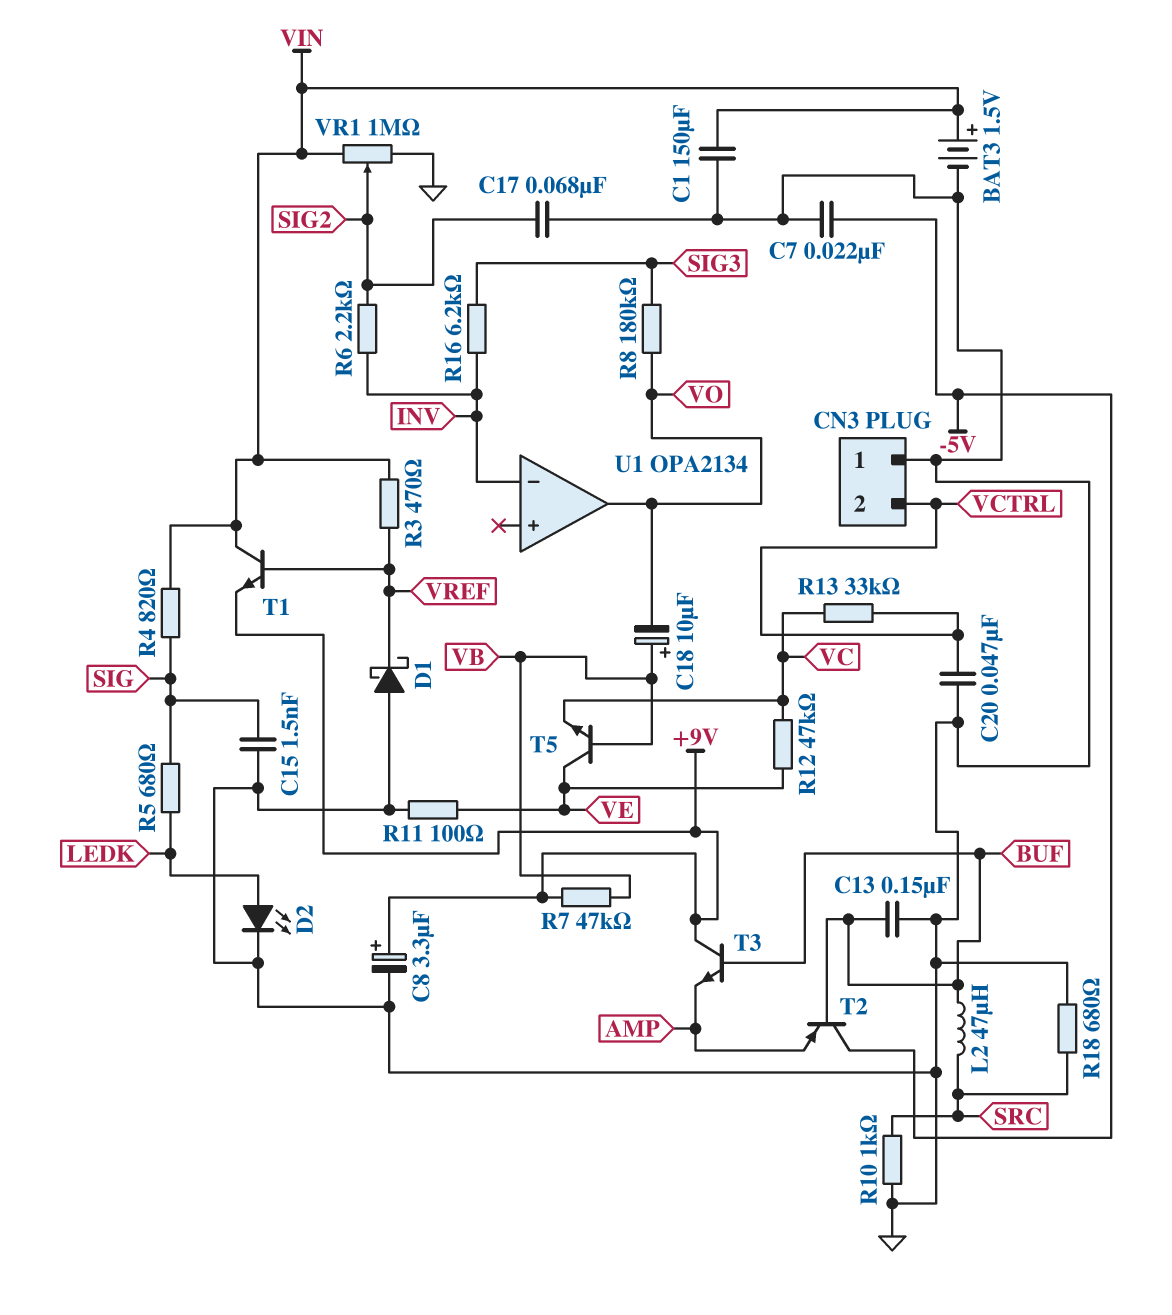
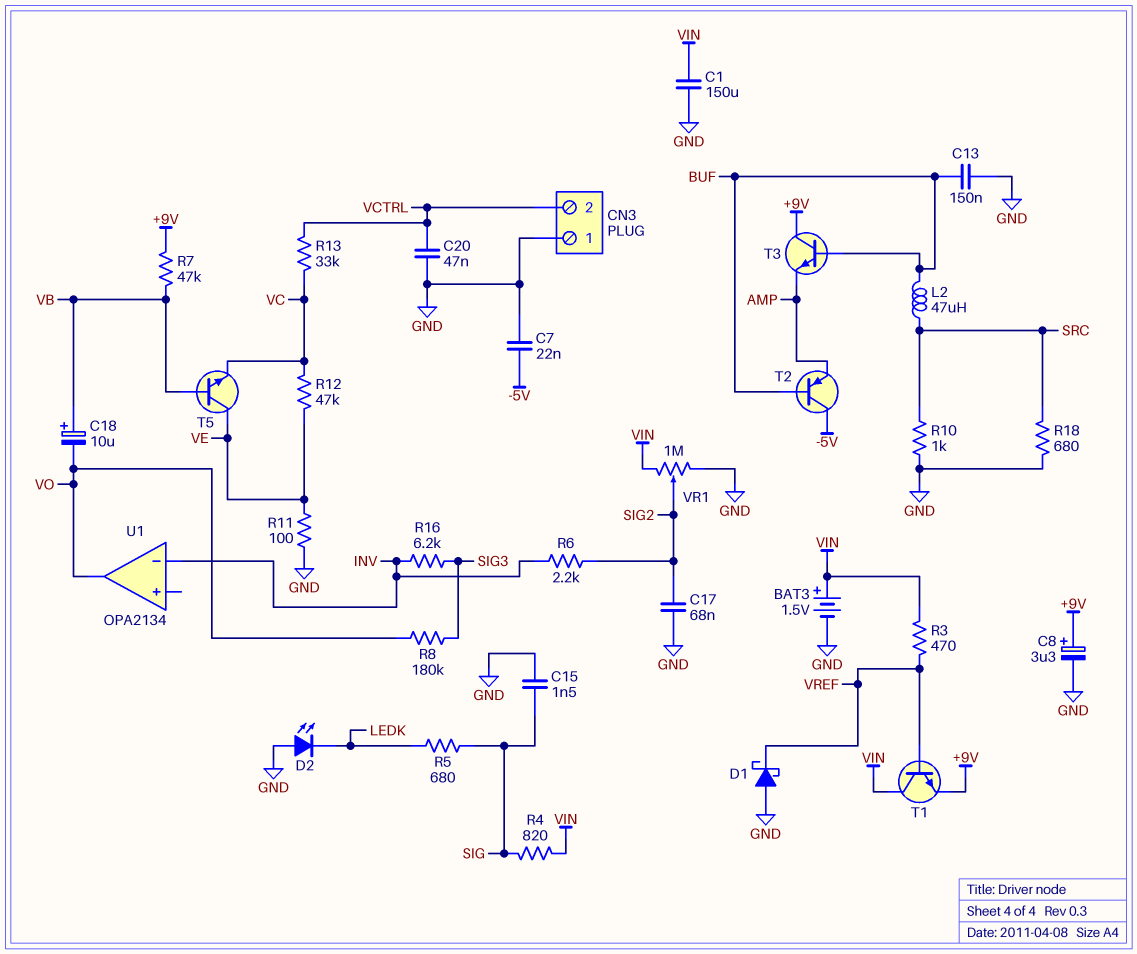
D2: LED (A LEDK, K GND) -> LED (A GND, K LEDK)

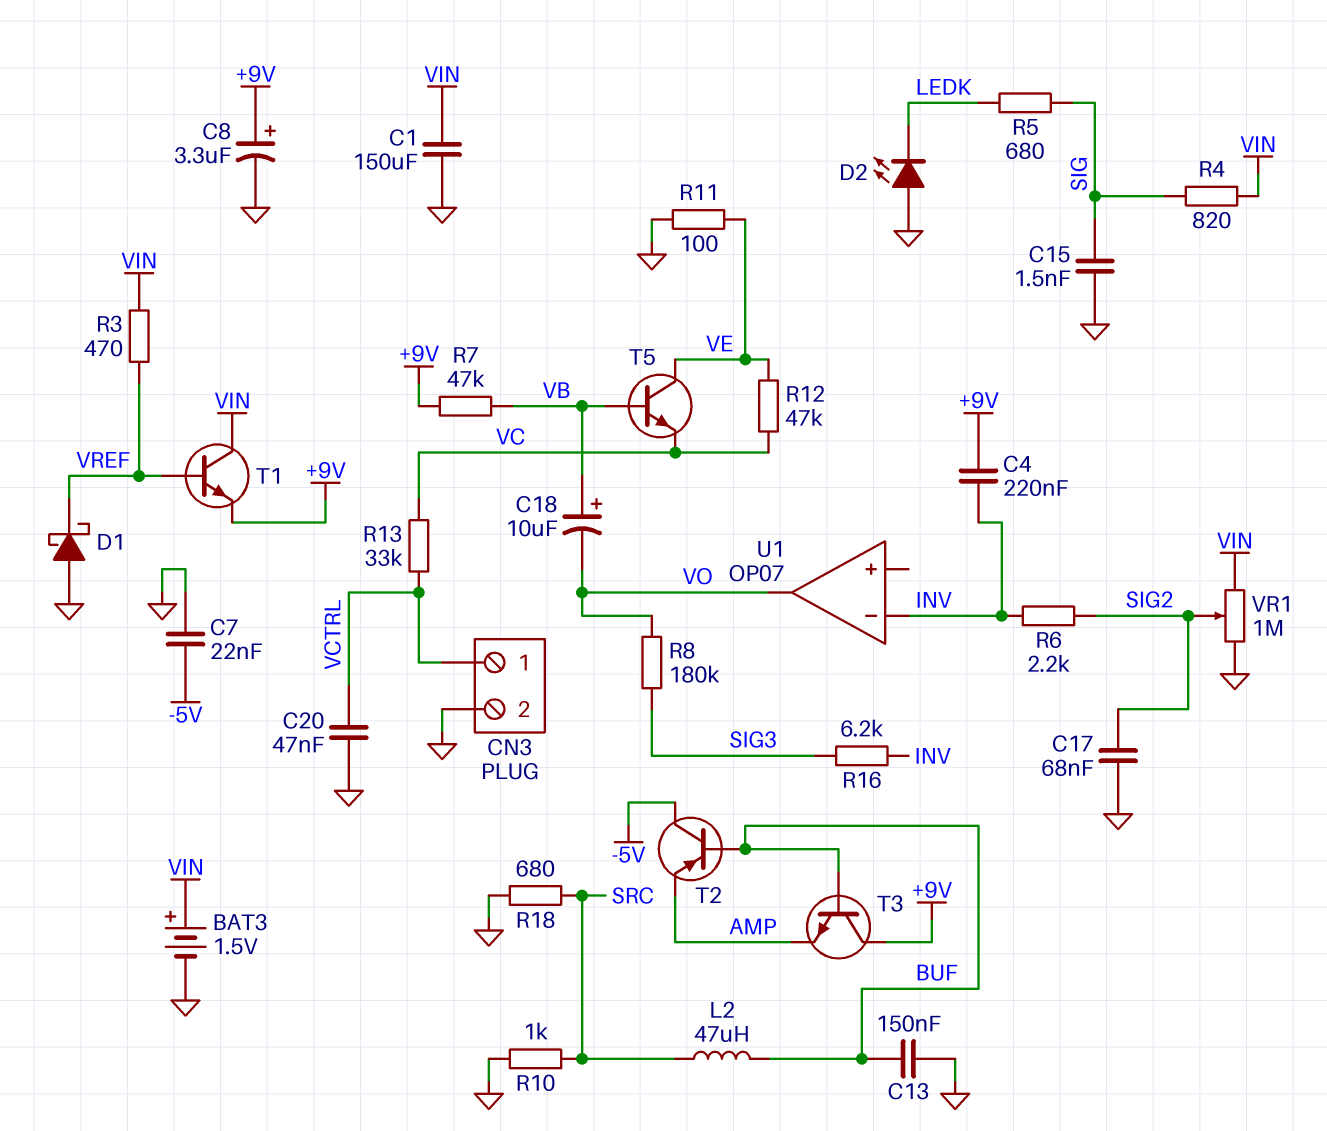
C4: none -> 220nF (+9V, INV)
CN3 pin 1: GND -> VCTRL
CN3 pin 2: VCTRL -> GND
U1: OPA2134 -> OP07

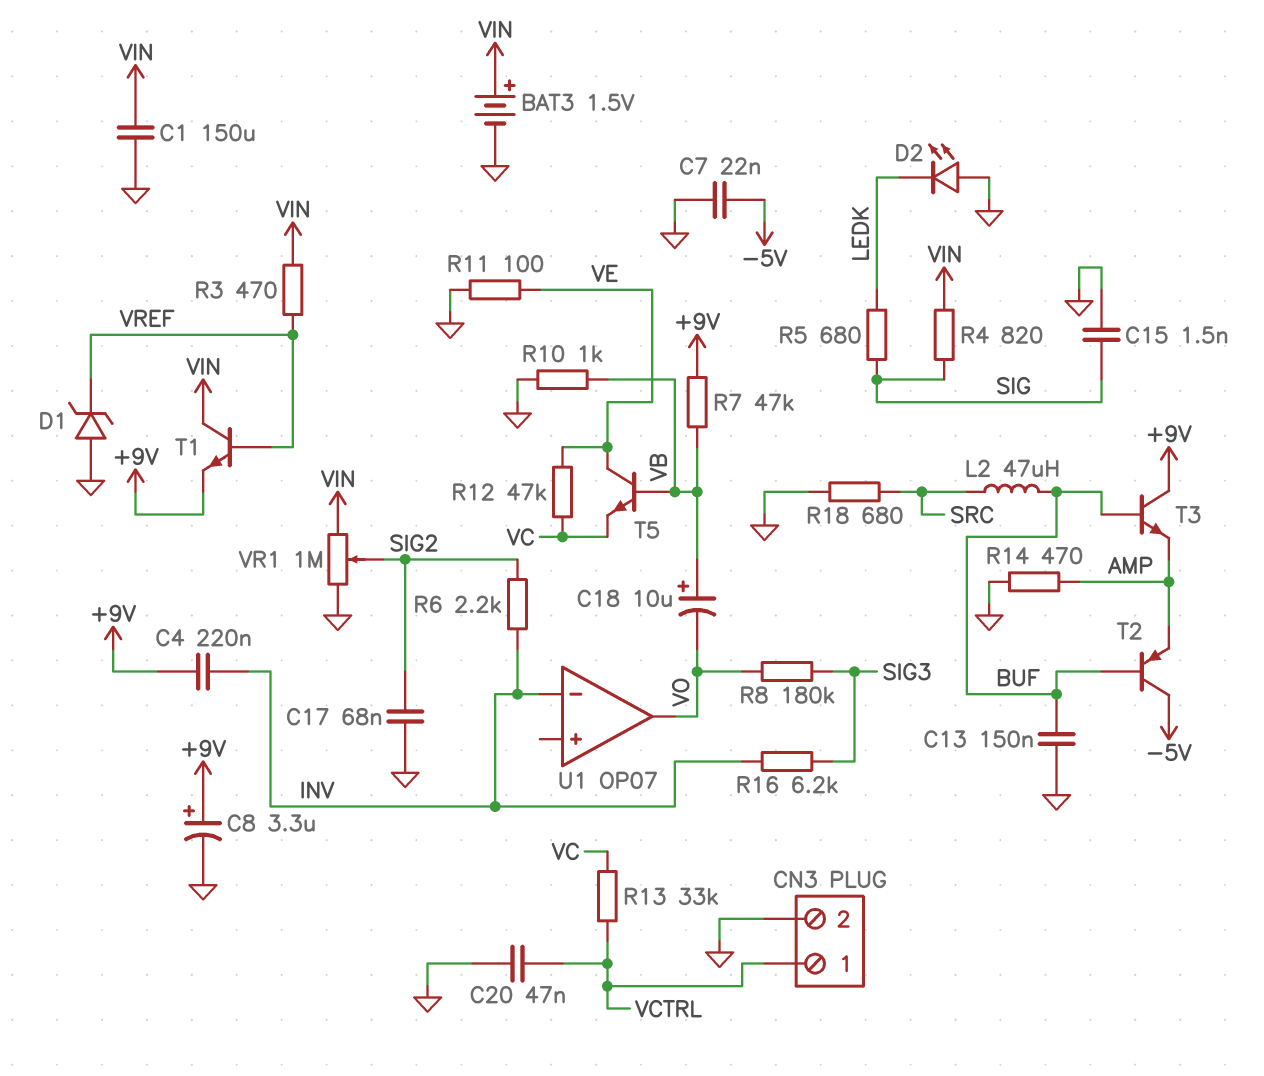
D1: schottky (A GND, K VREF) -> zener (A GND, K VREF)
R10: 1k (GND, SRC) -> 1k (GND, VB)
R14: none -> 470 (AMP, GND)

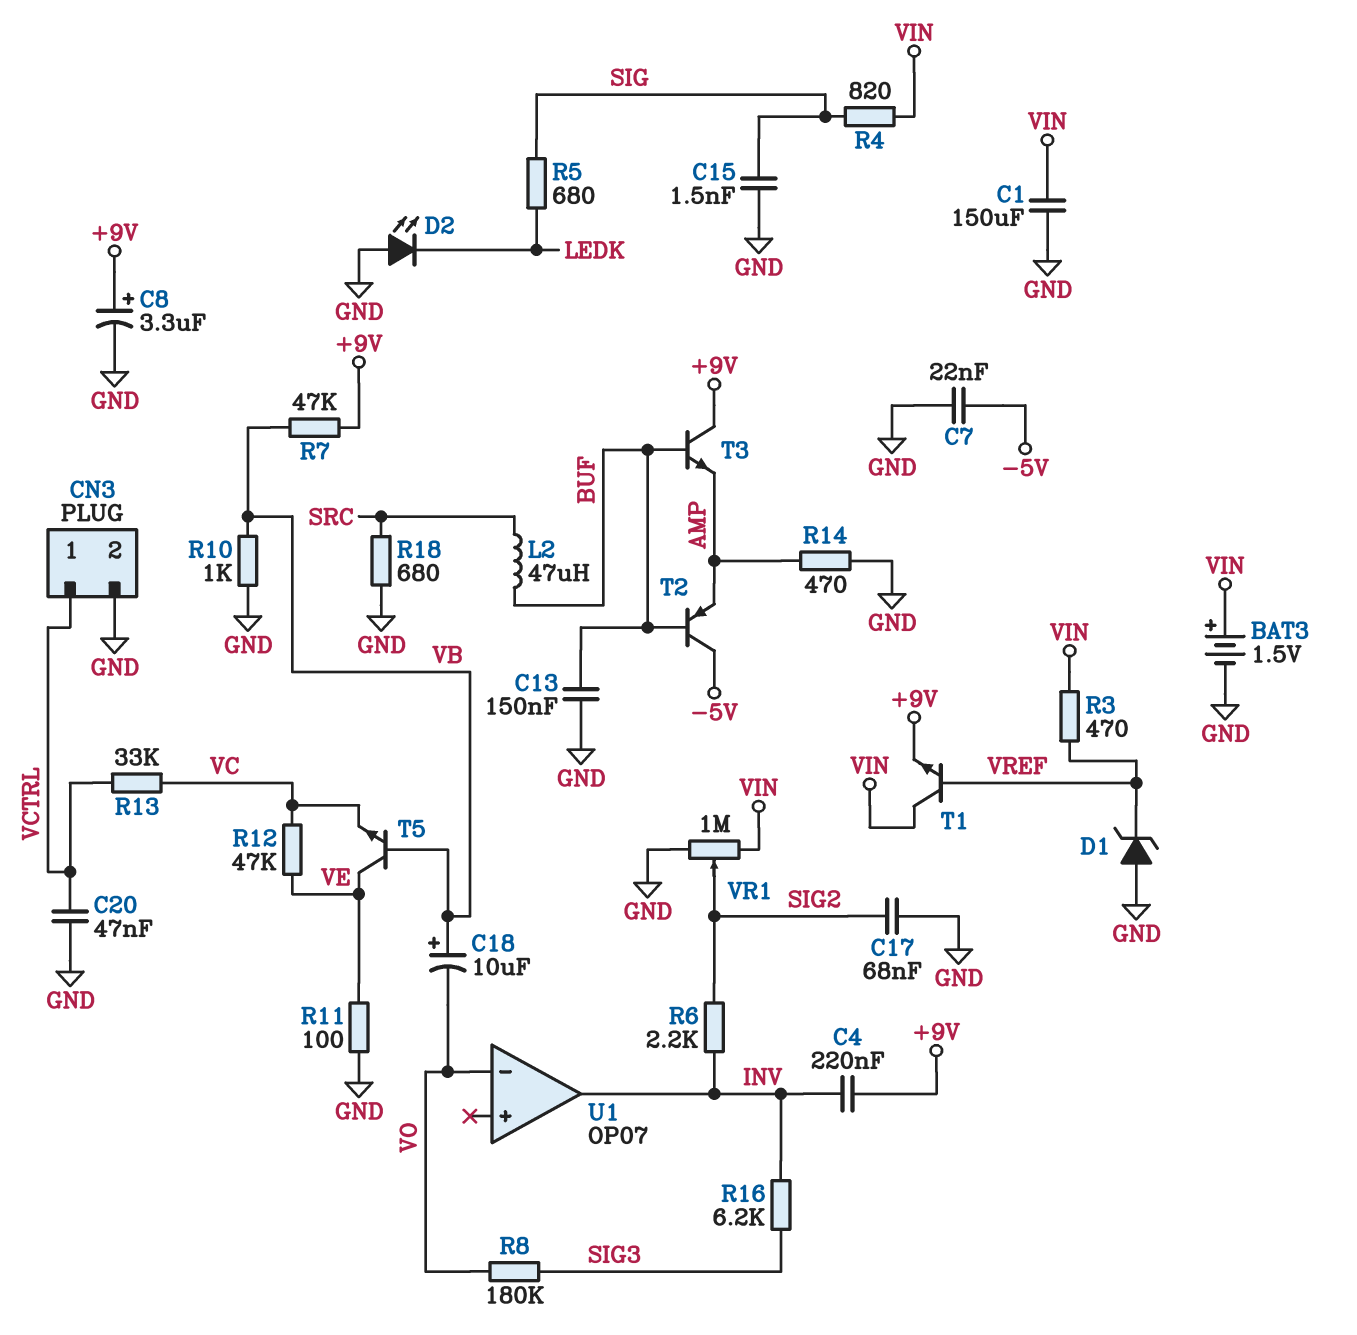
U1 pin in-: INV -> VO
U1 pin out: VO -> INV

